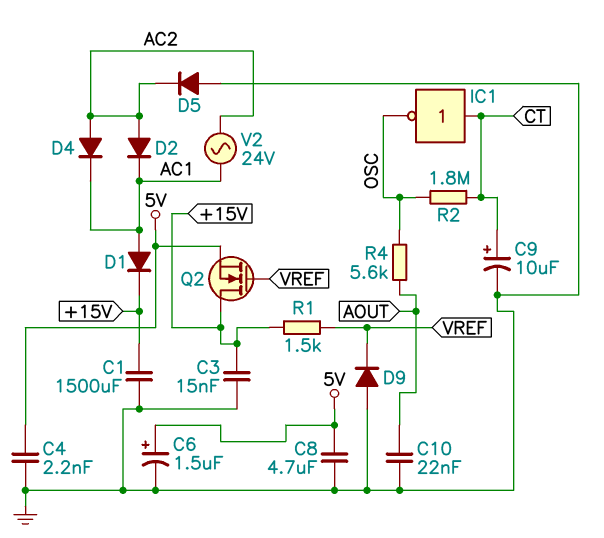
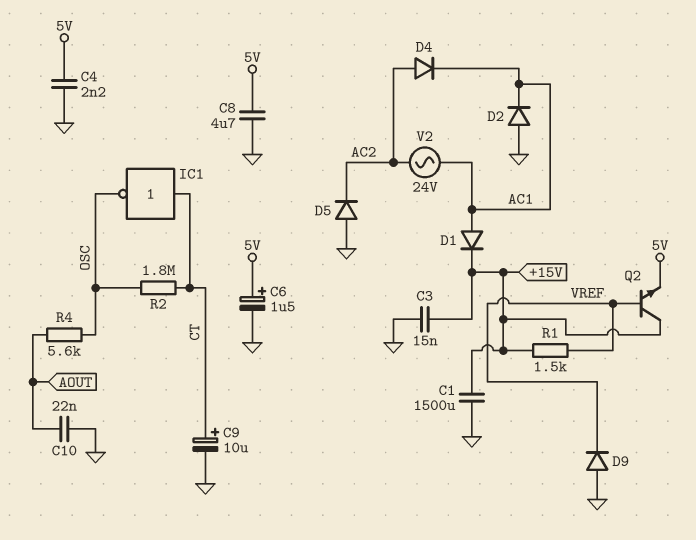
D2: diode (A AC2, K AC1) -> diode (A GND, K AC1)
Q2: NMOS (G VREF, D +15V, S 5V) -> NPN (B VREF, C +15V, E 5V)

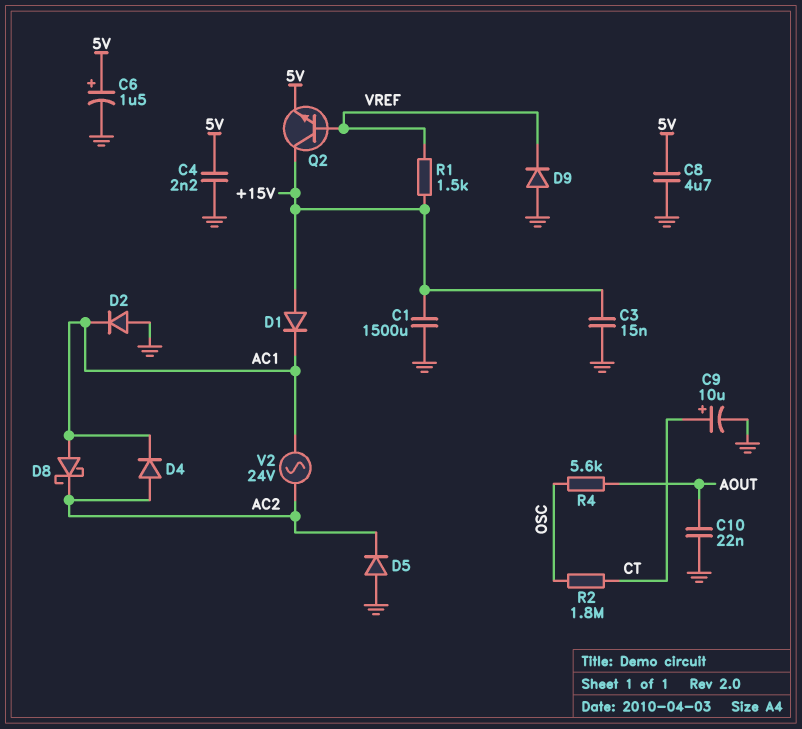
D1: diode (A AC1, K +15V) -> diode (A +15V, K AC1)
D8: none -> schottky (A AC1, K AC2)
IC1: NOT (in CT, out OSC) -> none

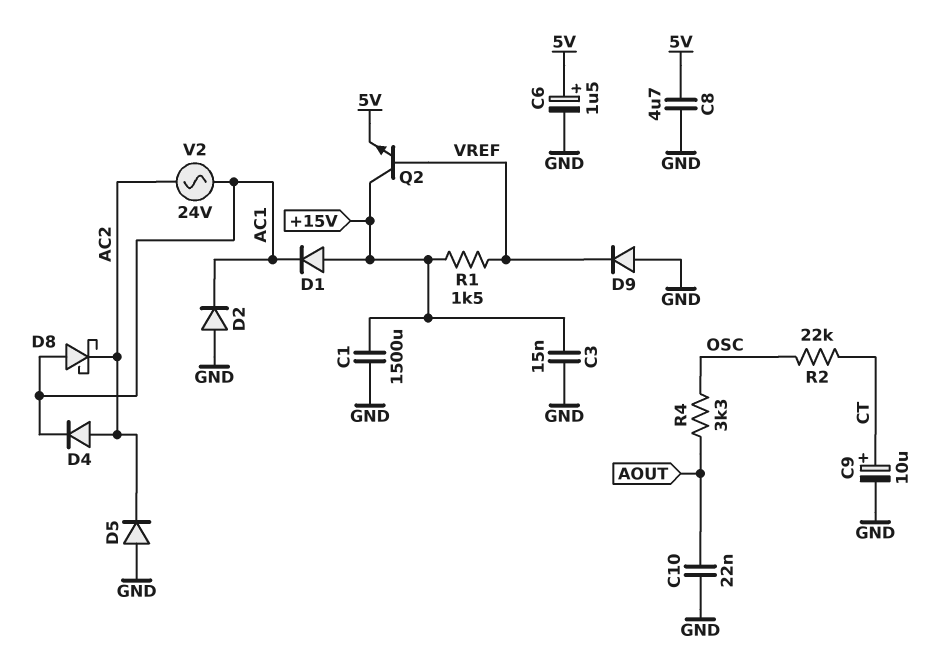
C4: 2.2nF (5V, GND) -> none
R2: 1.8M (CT, OSC) -> 22k (CT, OSC)
R4: 5.6k (AOUT, OSC) -> 3.3k (AOUT, OSC)

